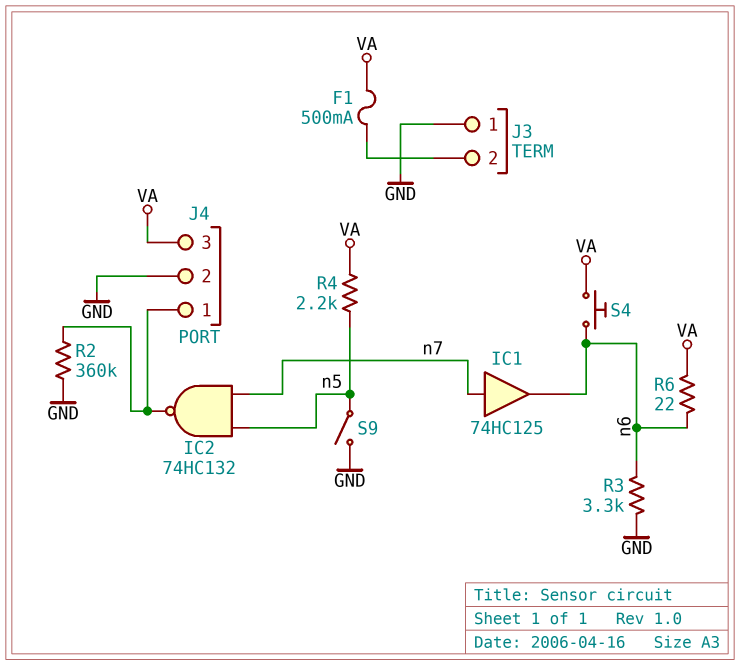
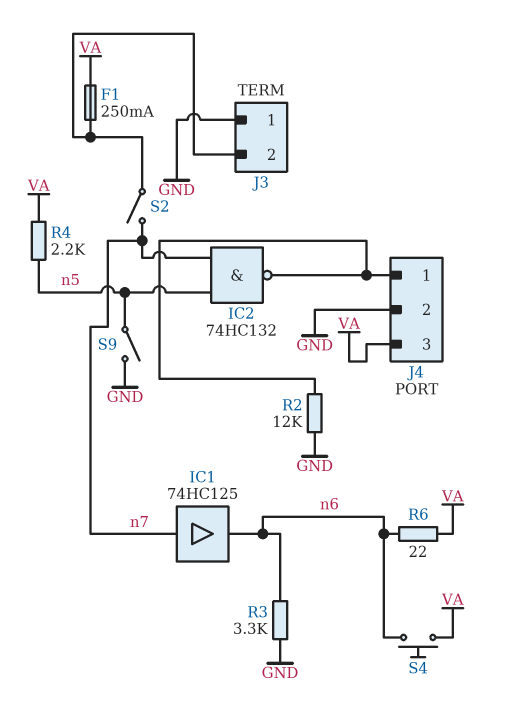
F1: 500mA (J3/2, VA) -> 250mA (J3/2, VA)
R2: 360k (GND, J4/1) -> 12k (GND, J4/1)
S2: none -> switch (J3/2, n7)

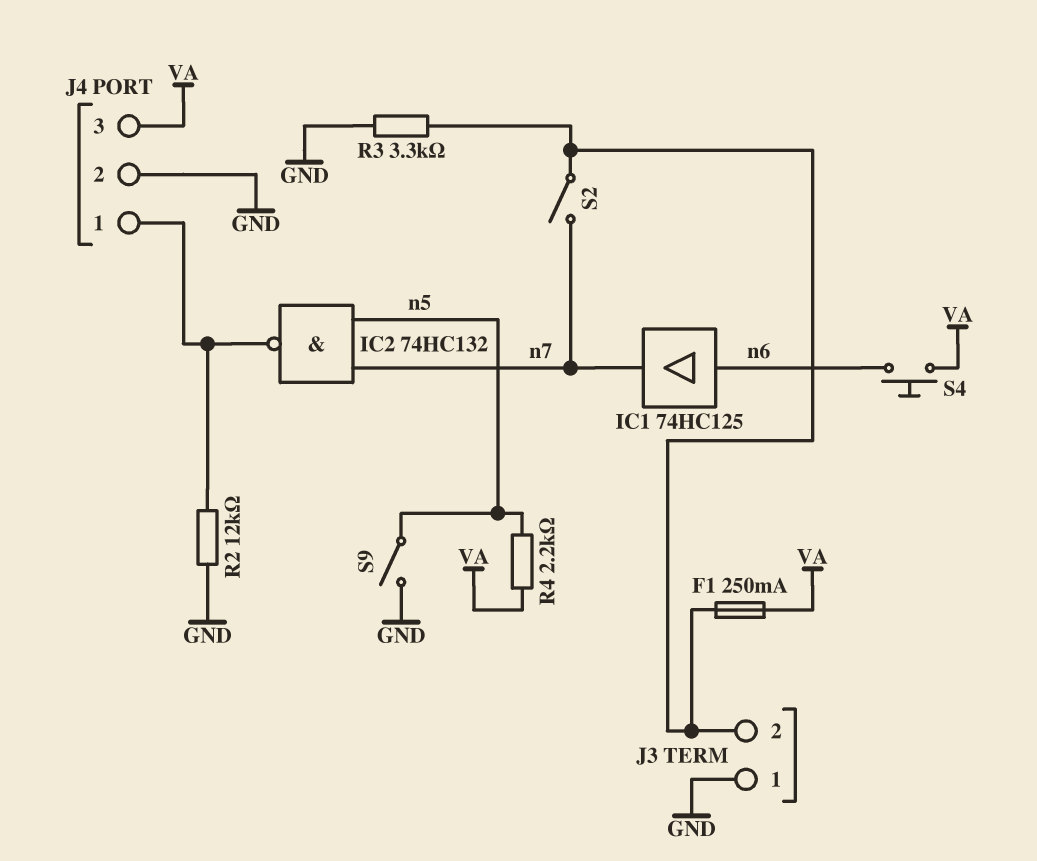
IC1: buffer 74HC125 (in n7, out n6) -> buffer 74HC125 (in n6, out n7)
R3: 3.3k (GND, n6) -> 3.3k (GND, J3/2)
R6: 22 (VA, n6) -> none

